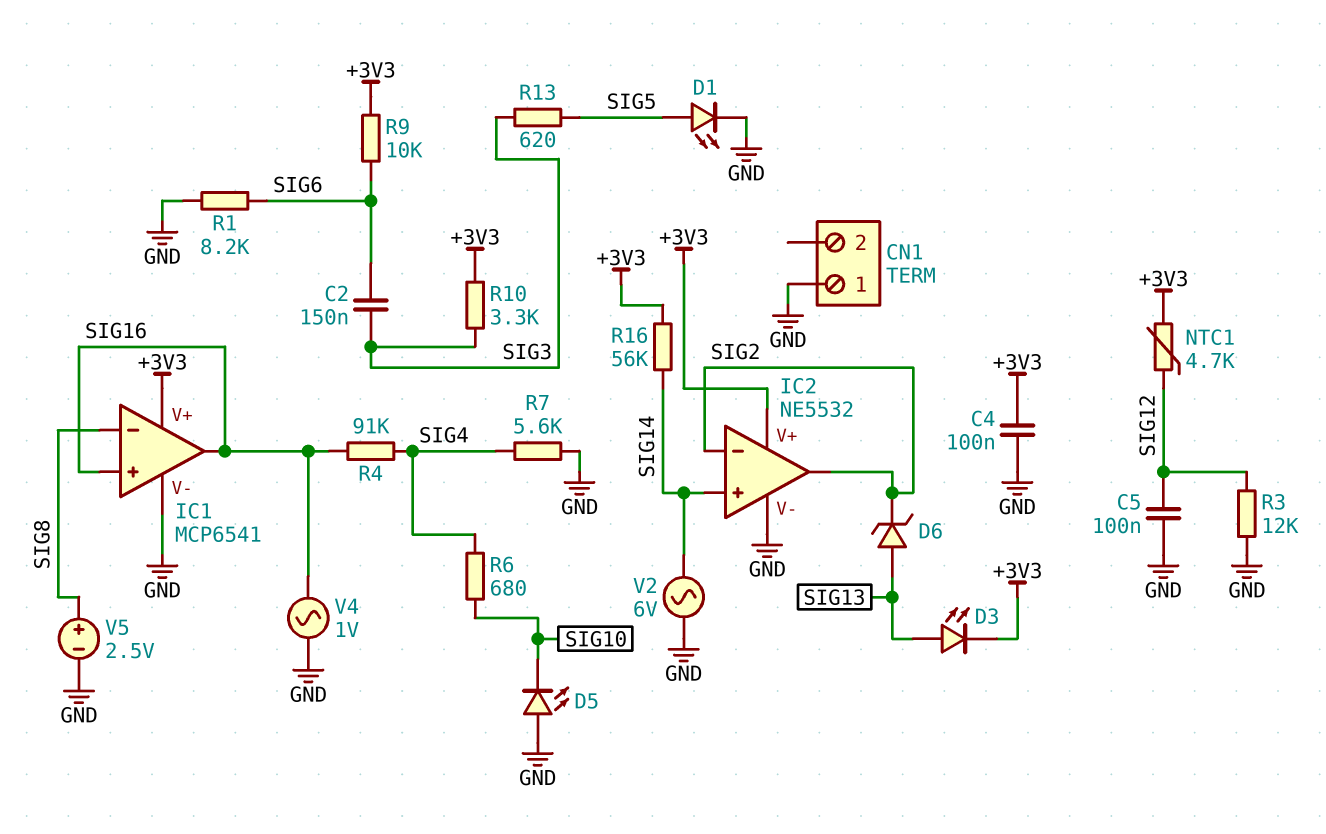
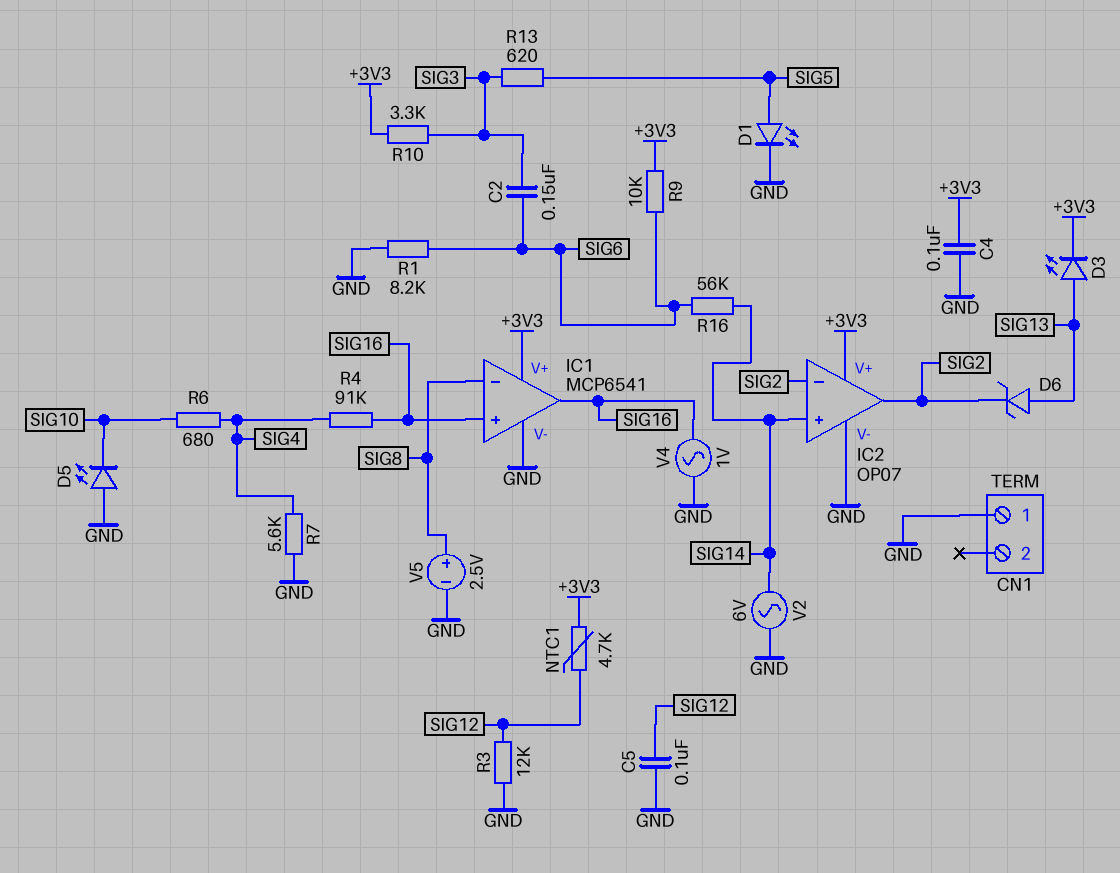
IC2: NE5532 -> OP07
R16: 56k (+3V3, SIG14) -> 56k (SIG6, SIG14)

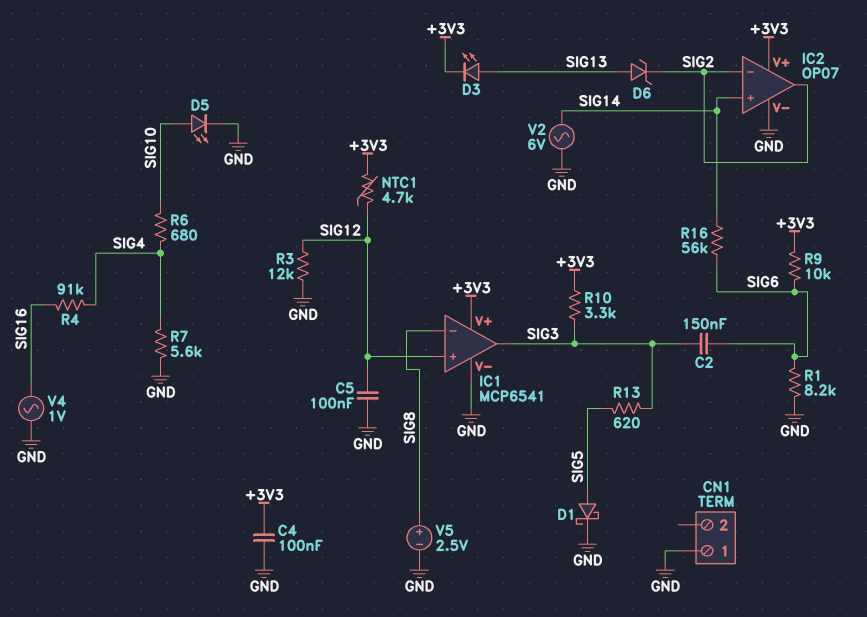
D1: LED (A SIG5, K GND) -> schottky (A SIG5, K GND)
D5: LED (A GND, K SIG10) -> LED (A SIG10, K GND)
IC1 pin in+: SIG16 -> SIG12
IC1 pin out: SIG16 -> SIG3

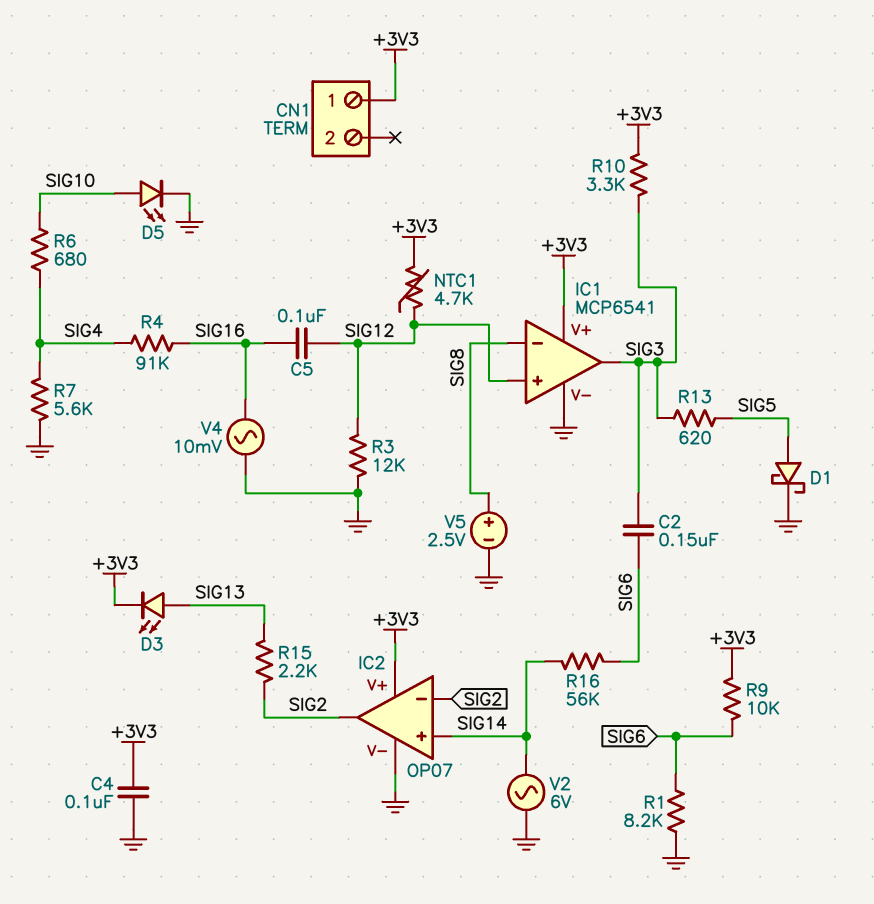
C5: 100nF (GND, SIG12) -> 100nF (SIG12, SIG16)
CN1 pin 1: GND -> +3V3
D6: zener (A SIG13, K SIG2) -> none
R15: none -> 2.2k (SIG2, SIG13)
V4: AC 1V (GND, SIG16) -> AC 10mV (GND, SIG16)

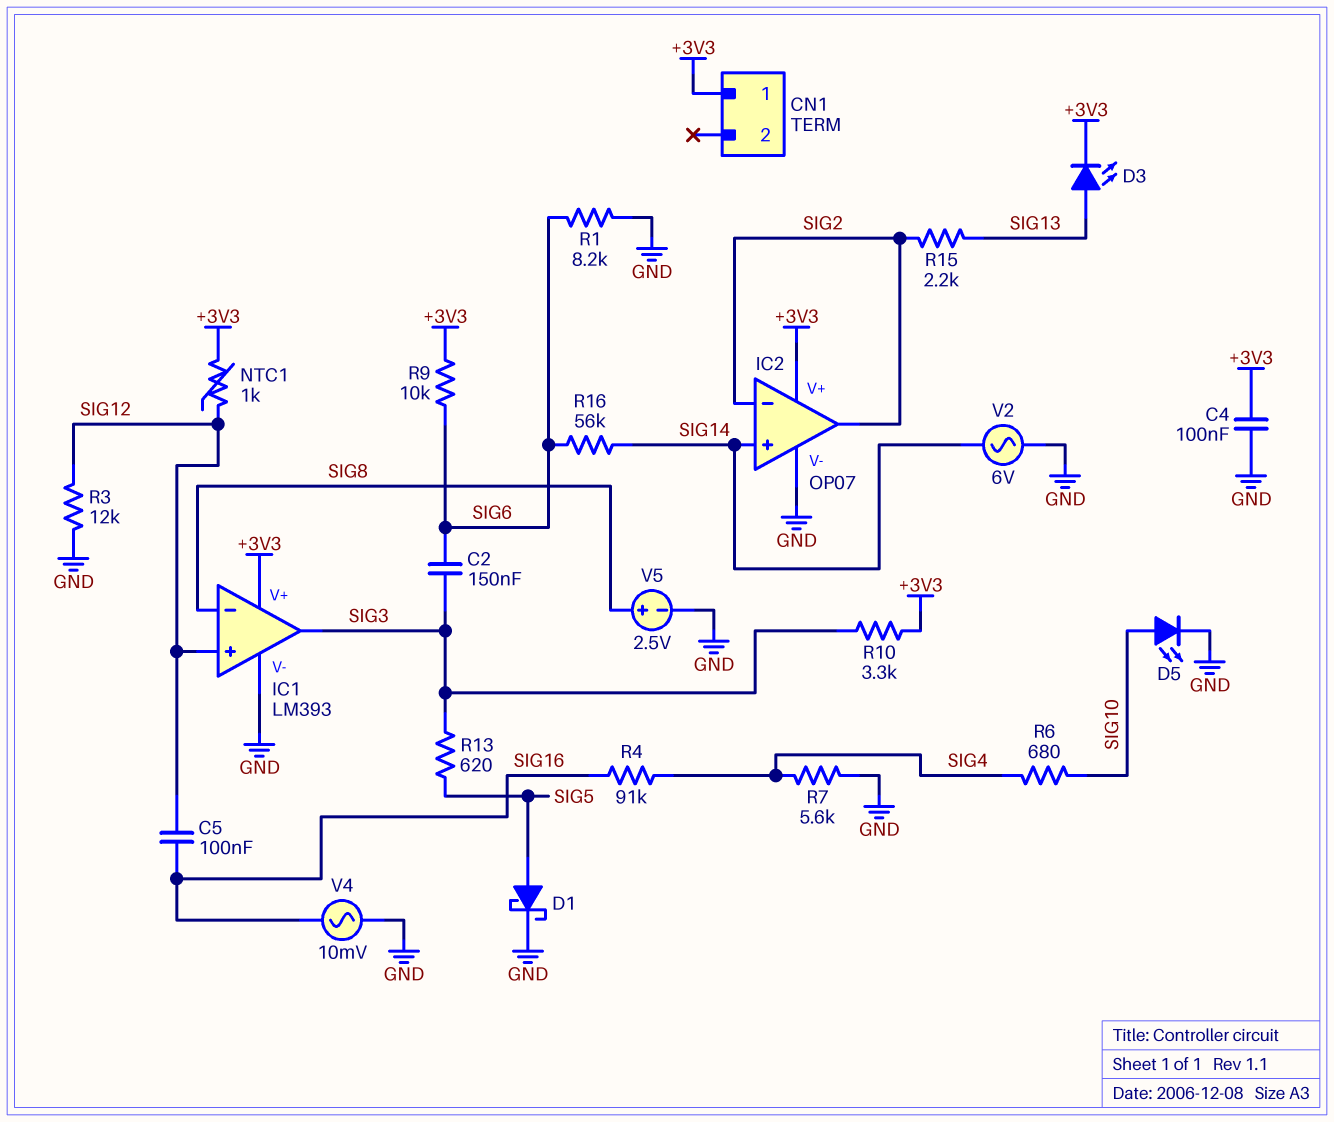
IC1: MCP6541 -> LM393
NTC1: 4.7k (+3V3, SIG12) -> 1k (+3V3, SIG12)

